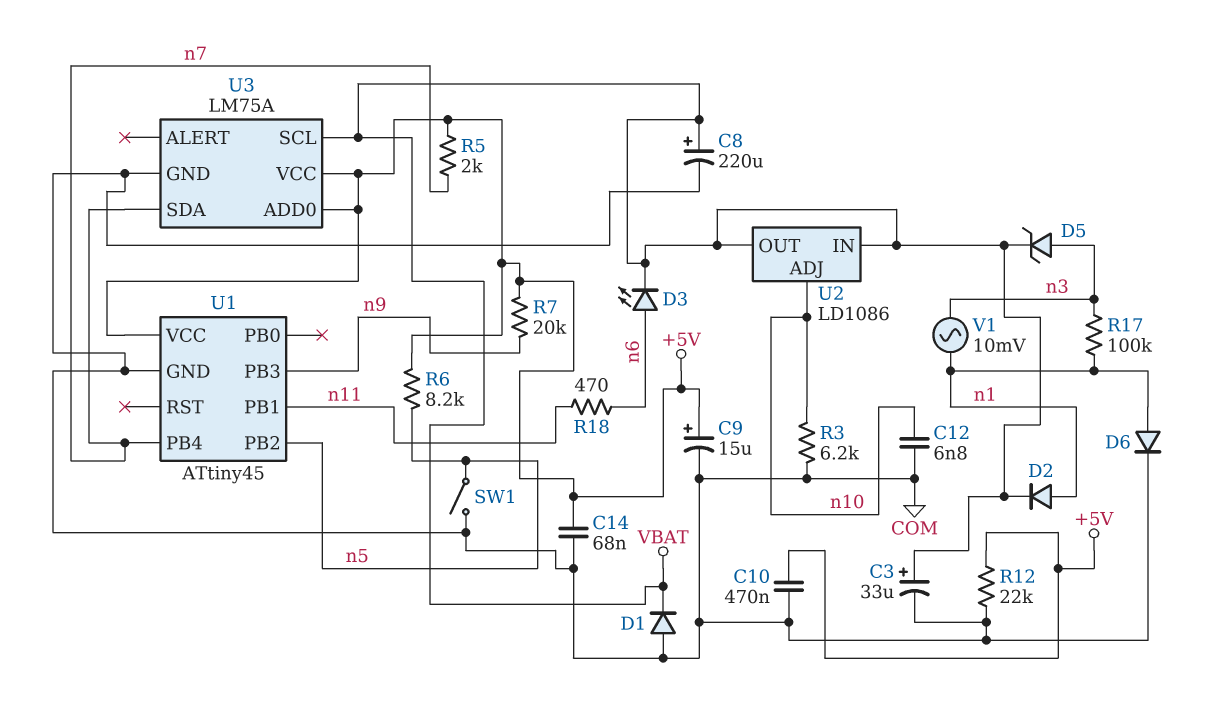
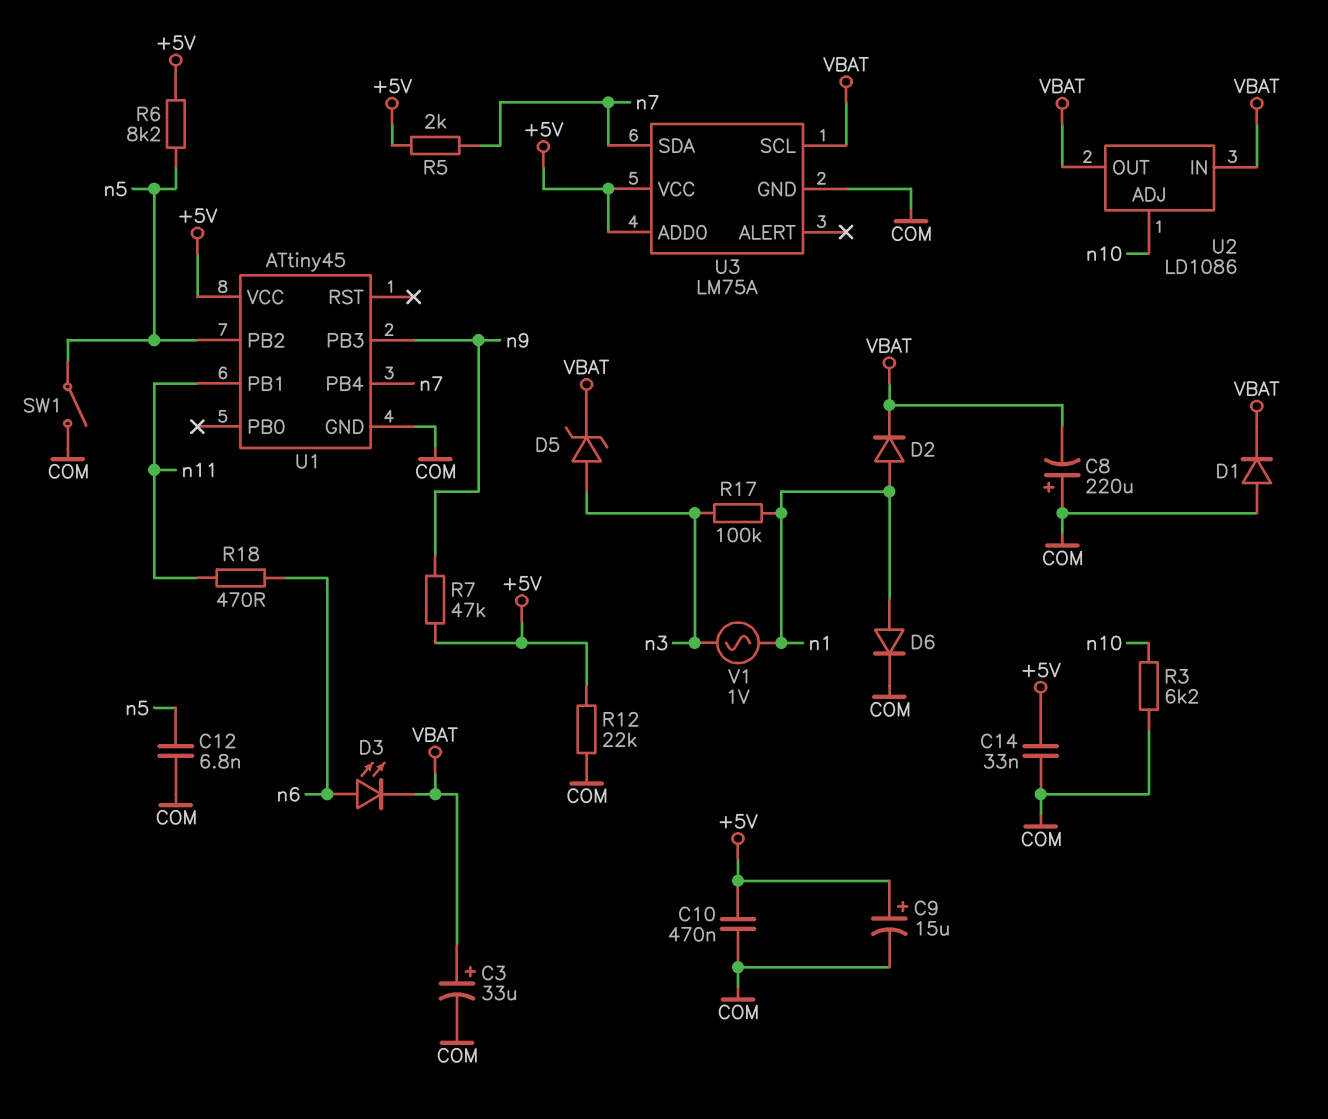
C8: 220uF (plus VBAT, minus COM) -> 220uF (plus COM, minus VBAT)
C12: 6.8nF (COM, n10) -> 6.8nF (COM, n5)
C14: 68nF (+5V, COM) -> 33nF (+5V, COM)
R7: 20k (+5V, n9) -> 47k (+5V, n9)
V1: AC 10mV (n1, n3) -> AC 1V (n1, n3)

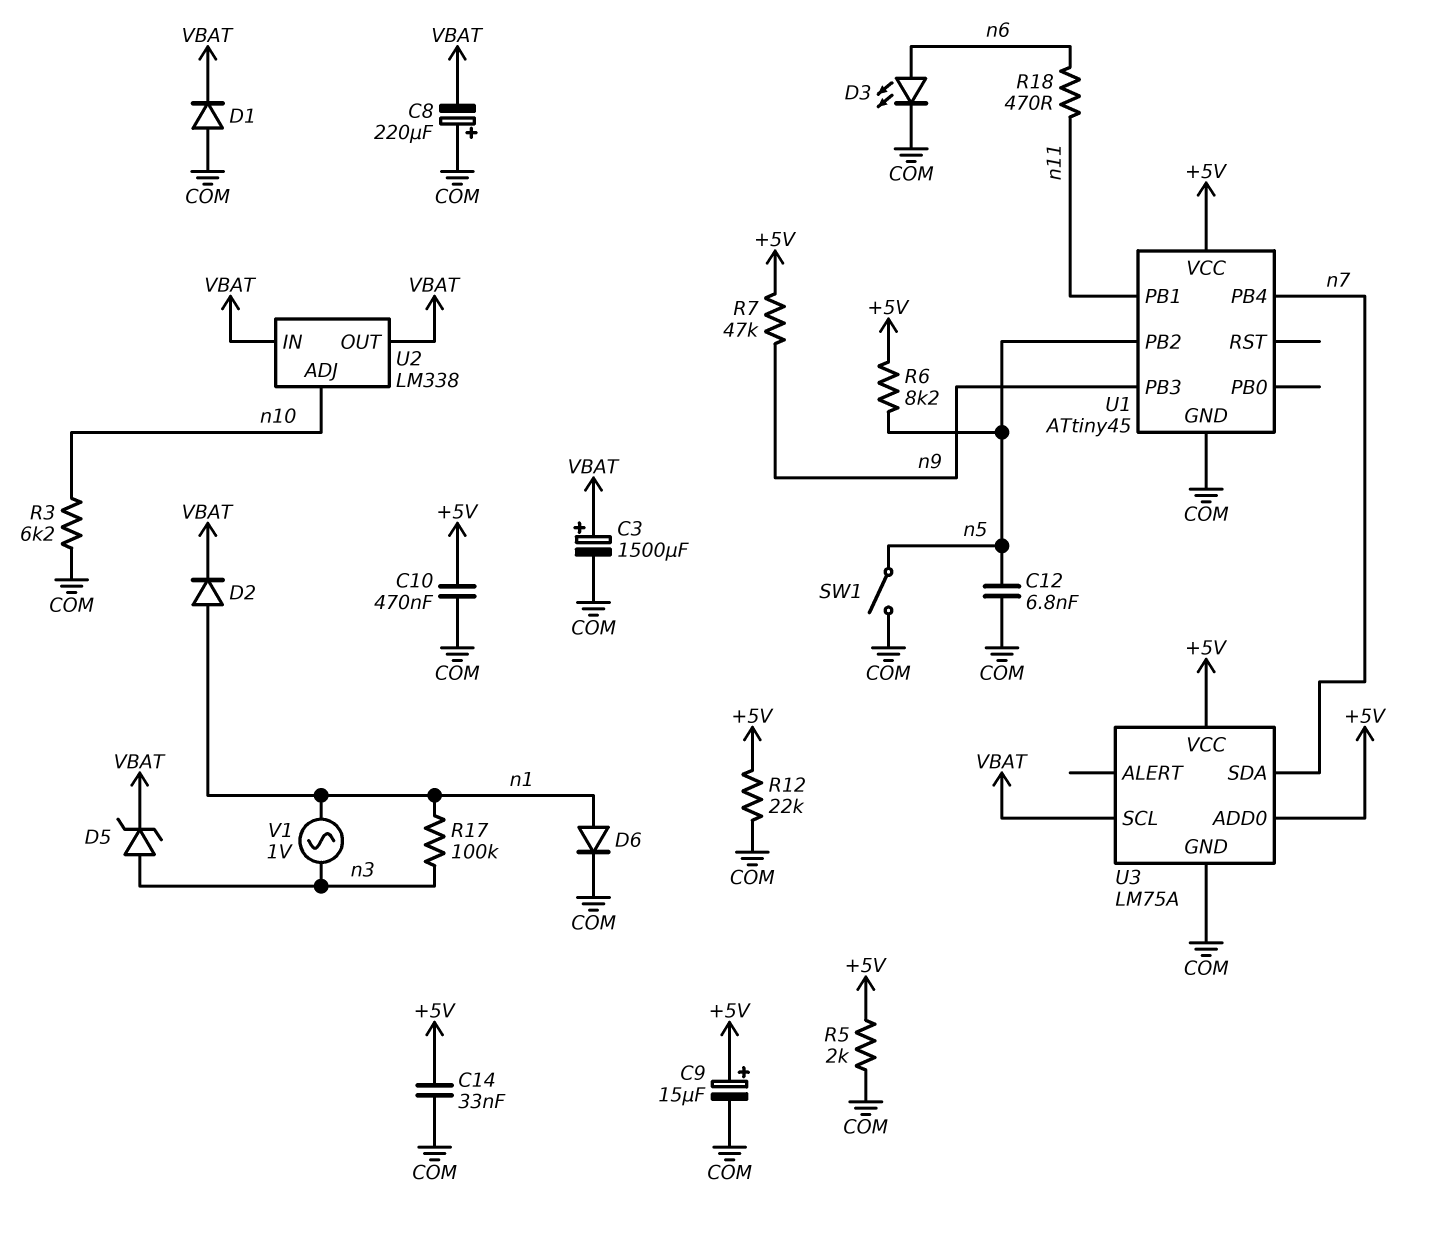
C3: 33uF (plus VBAT, minus COM) -> 1500uF (plus VBAT, minus COM)
D3: LED (A n6, K VBAT) -> LED (A n6, K COM)
R5: 2k (+5V, n7) -> 2k (+5V, COM)
U2: LD1086 -> LM338

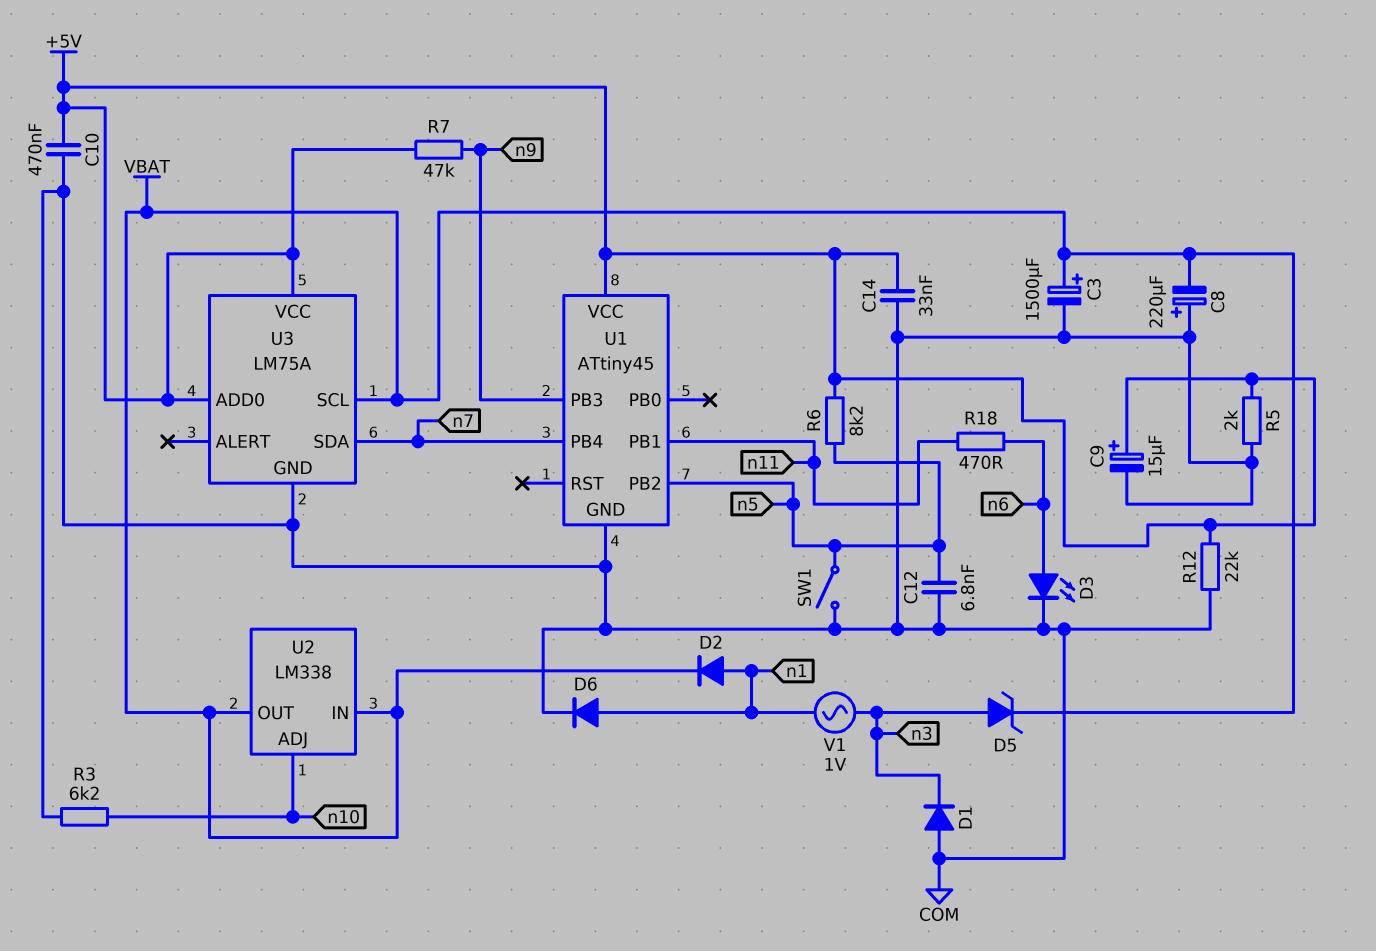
D1: diode (A COM, K VBAT) -> diode (A COM, K n3)
R17: 100k (n1, n3) -> none

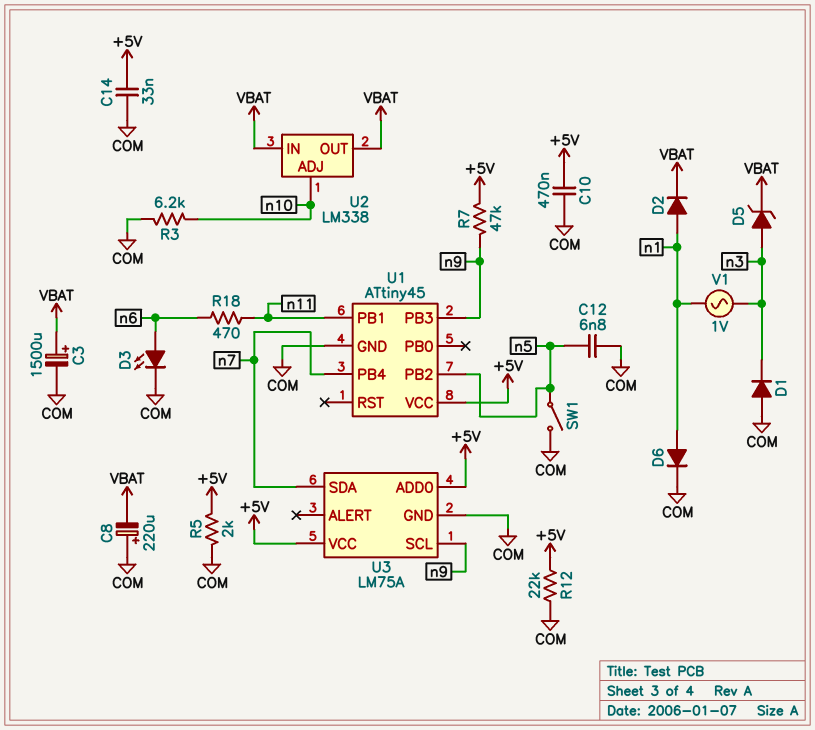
C9: 15uF (plus +5V, minus COM) -> none
R6: 8.2k (+5V, n5) -> none
U3 pin SCL: VBAT -> n9

